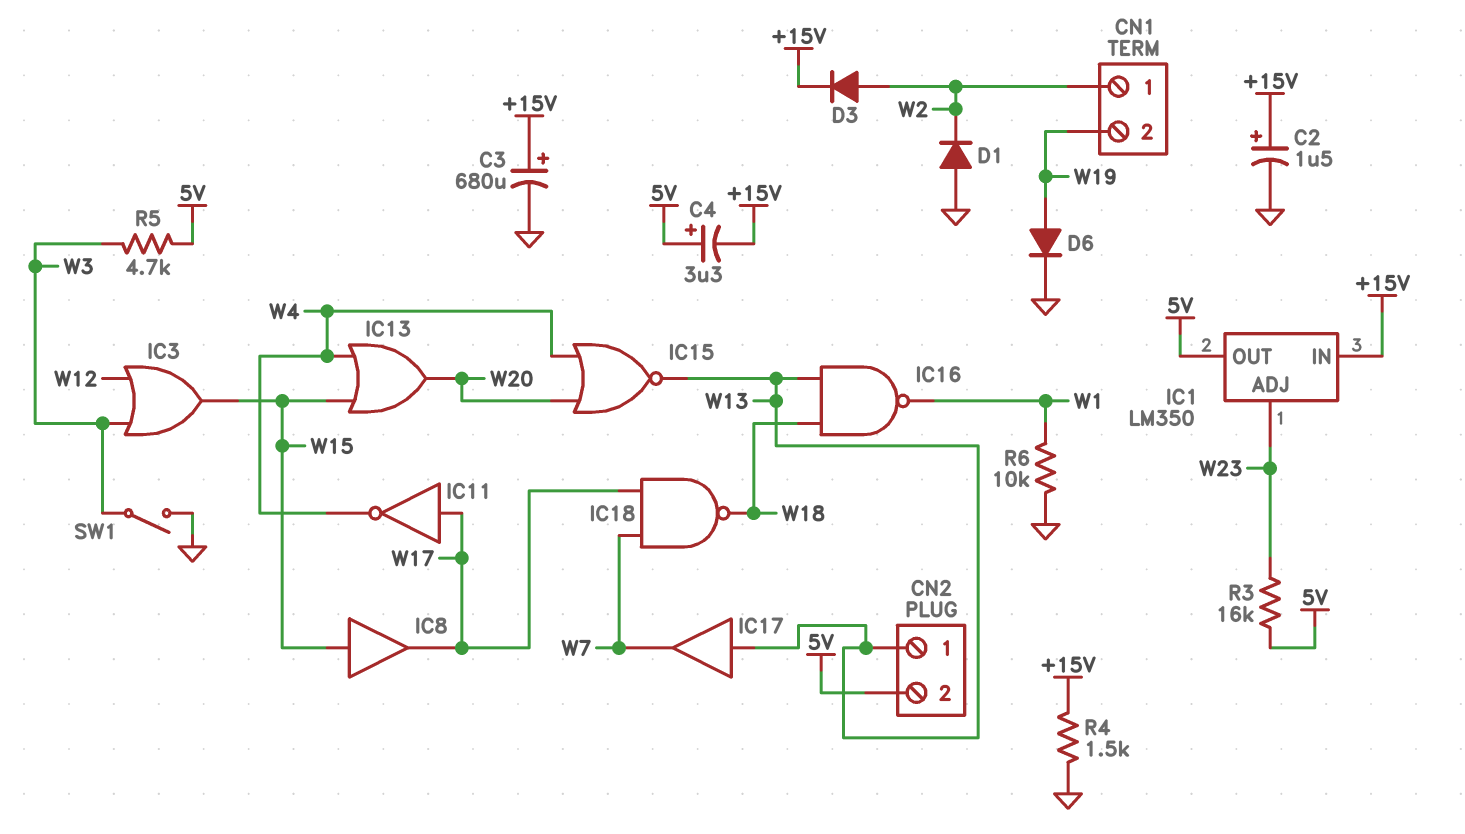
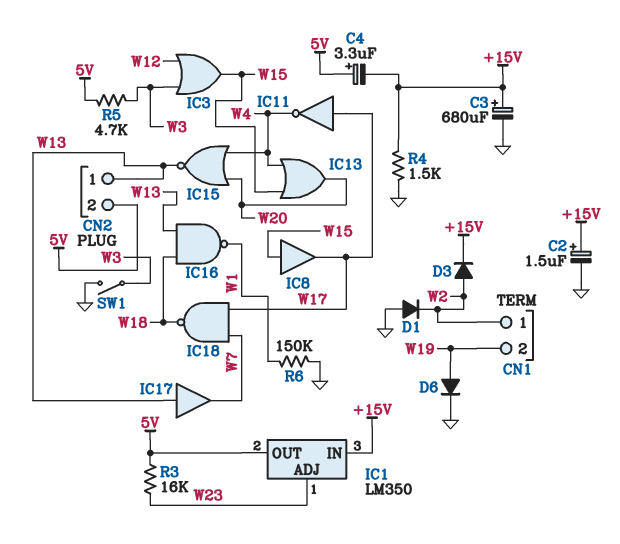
R6: 10k (GND, W1) -> 150k (GND, W1)

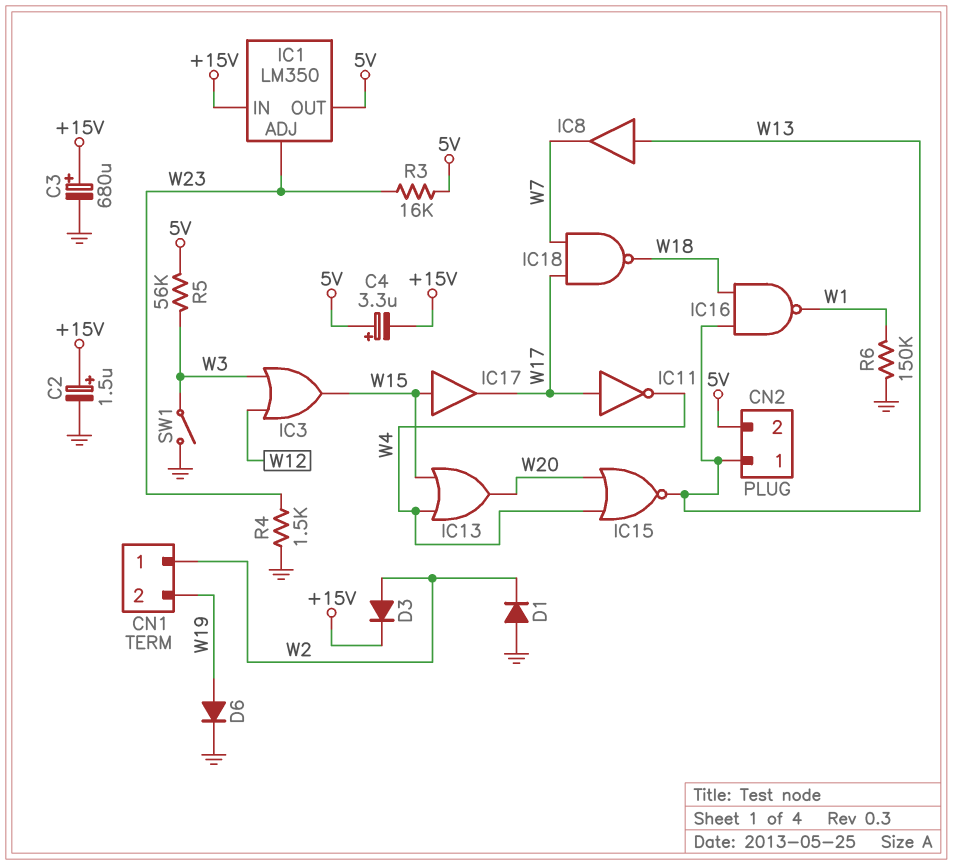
IC8: buffer (in W15, out W17) -> buffer (in W13, out W7)
IC17: buffer (in W13, out W7) -> buffer (in W15, out W17)
R4: 1.5k (+15V, GND) -> 1.5k (GND, W23)
R5: 4.7k (5V, W3) -> 56k (5V, W3)

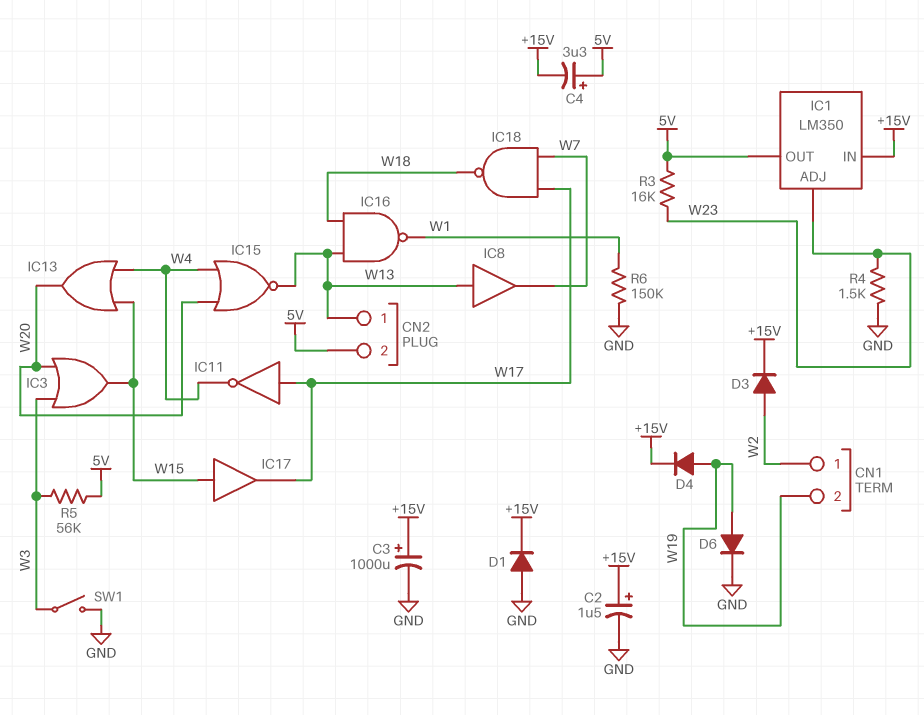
C3: 680uF (plus +15V, minus GND) -> 1000uF (plus +15V, minus GND)
D1: diode (A GND, K W2) -> diode (A GND, K +15V)
D4: none -> diode (A W19, K +15V)
IC3: OR (in W3, in W12, out W15) -> OR (in W3, in W20, out W15)

